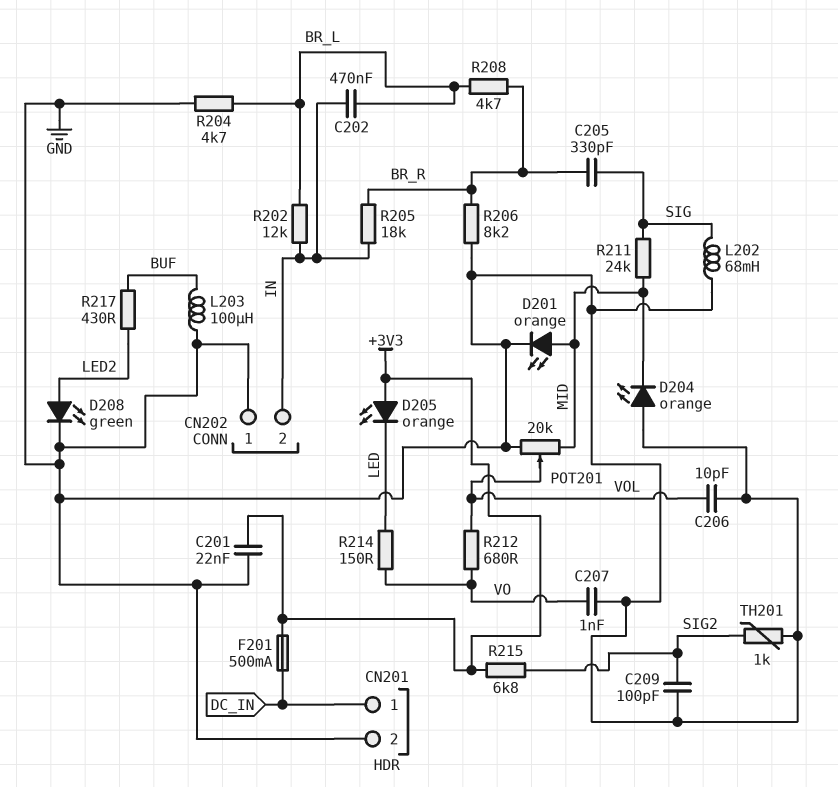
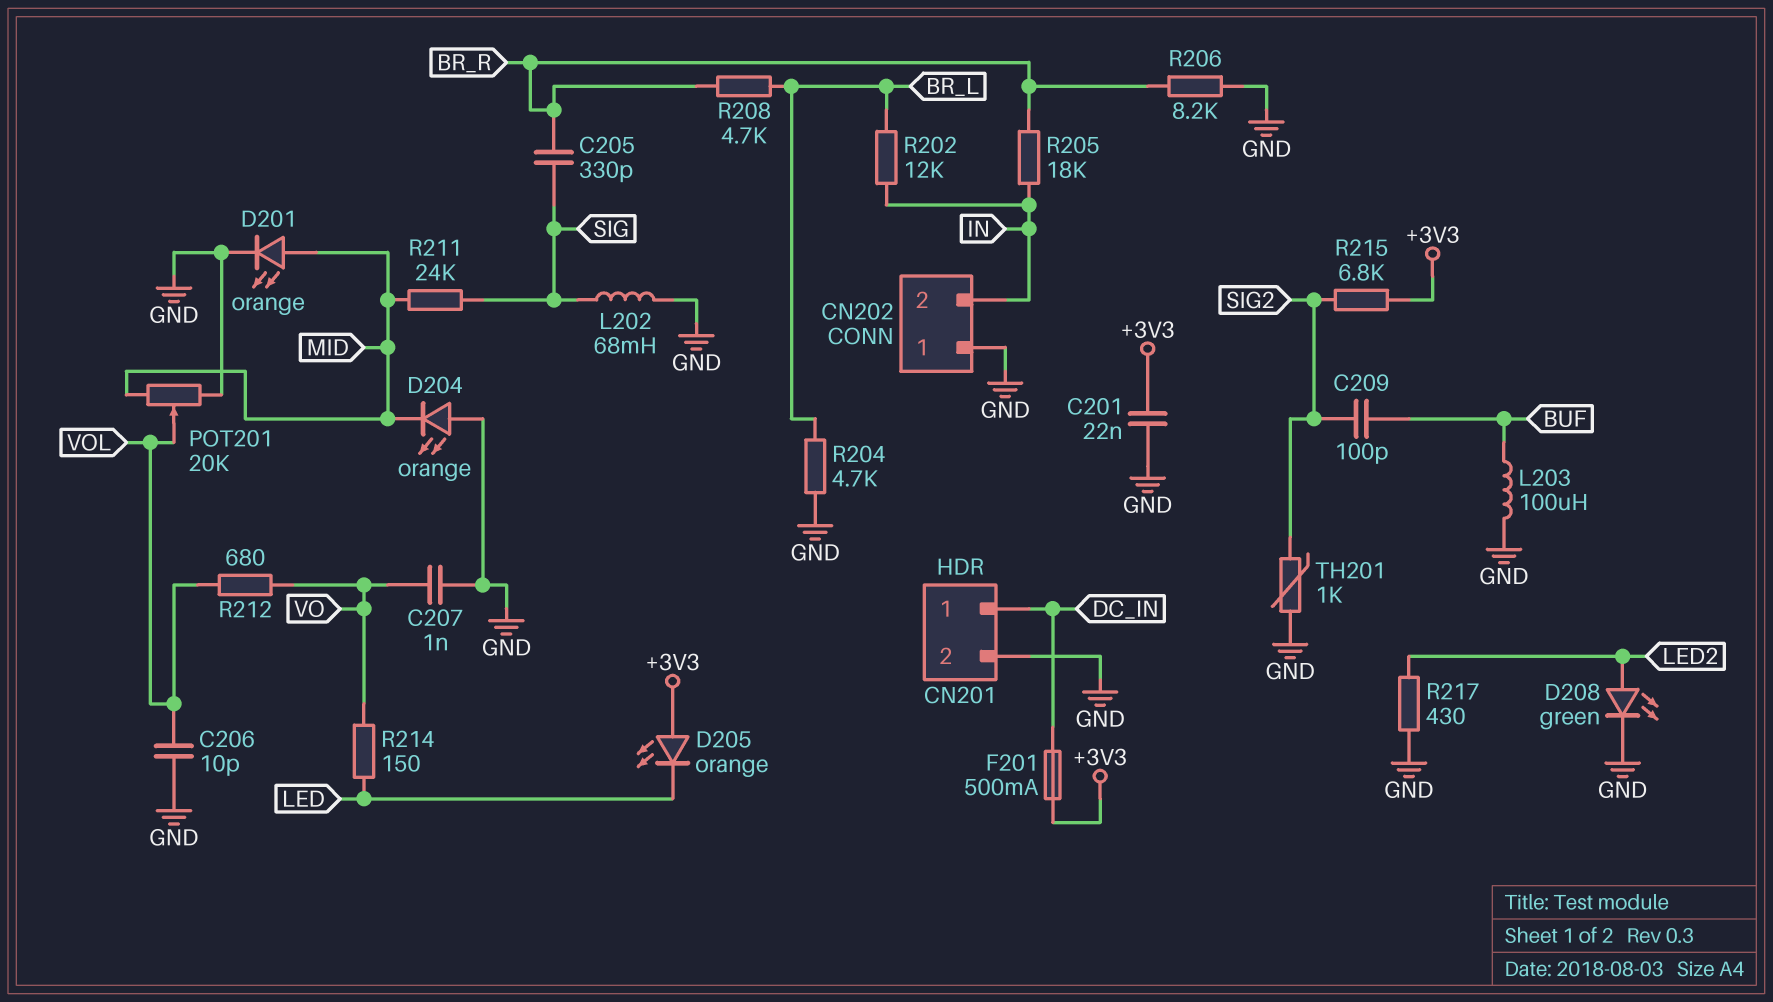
C202: 470nF (BR_L, IN) -> none
C209: 100pF (GND, SIG2) -> 100pF (BUF, SIG2)
R217: 430 (BUF, LED2) -> 430 (GND, LED2)

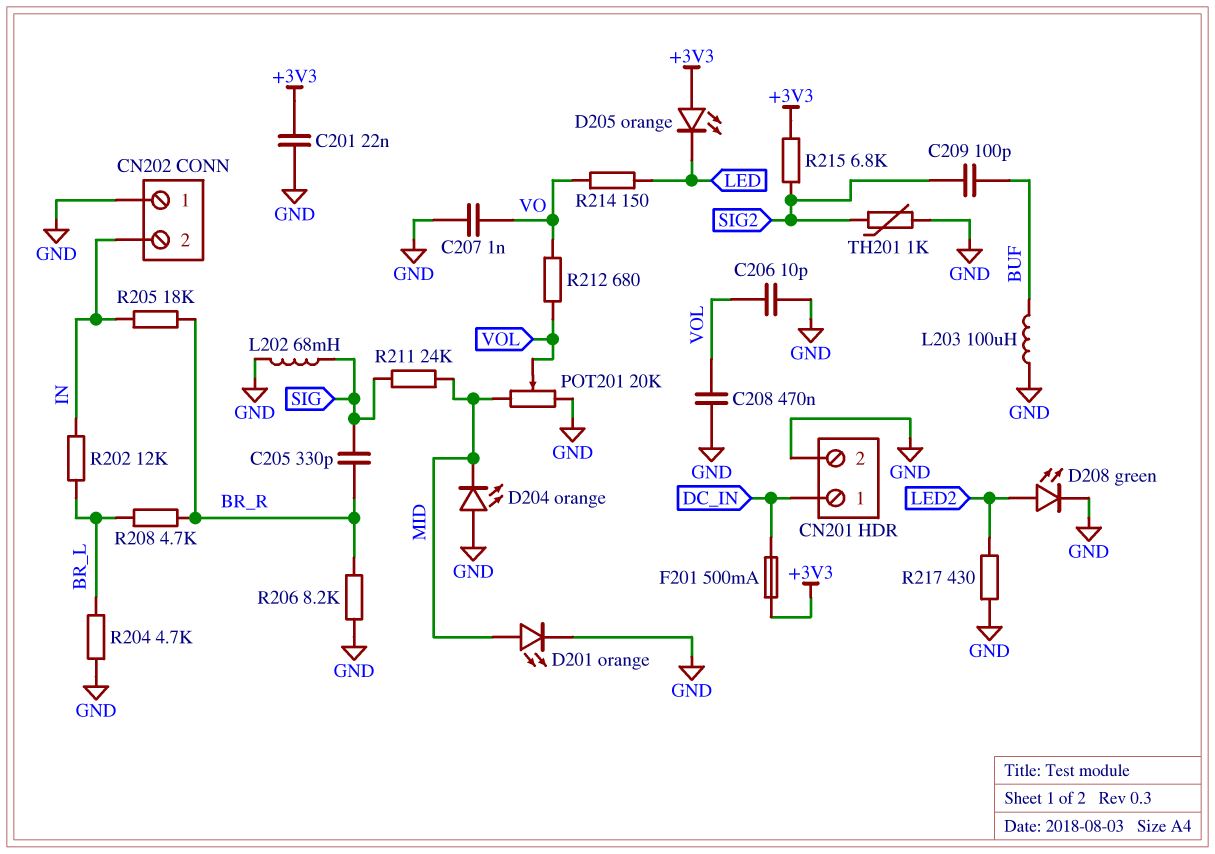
C208: none -> 470nF (GND, VOL)

